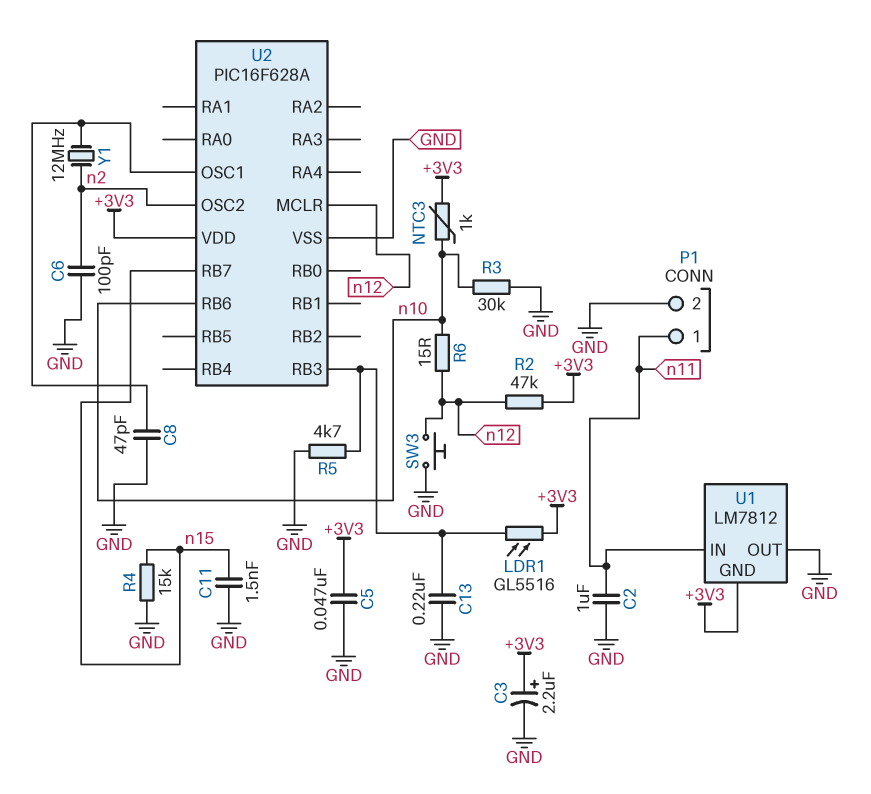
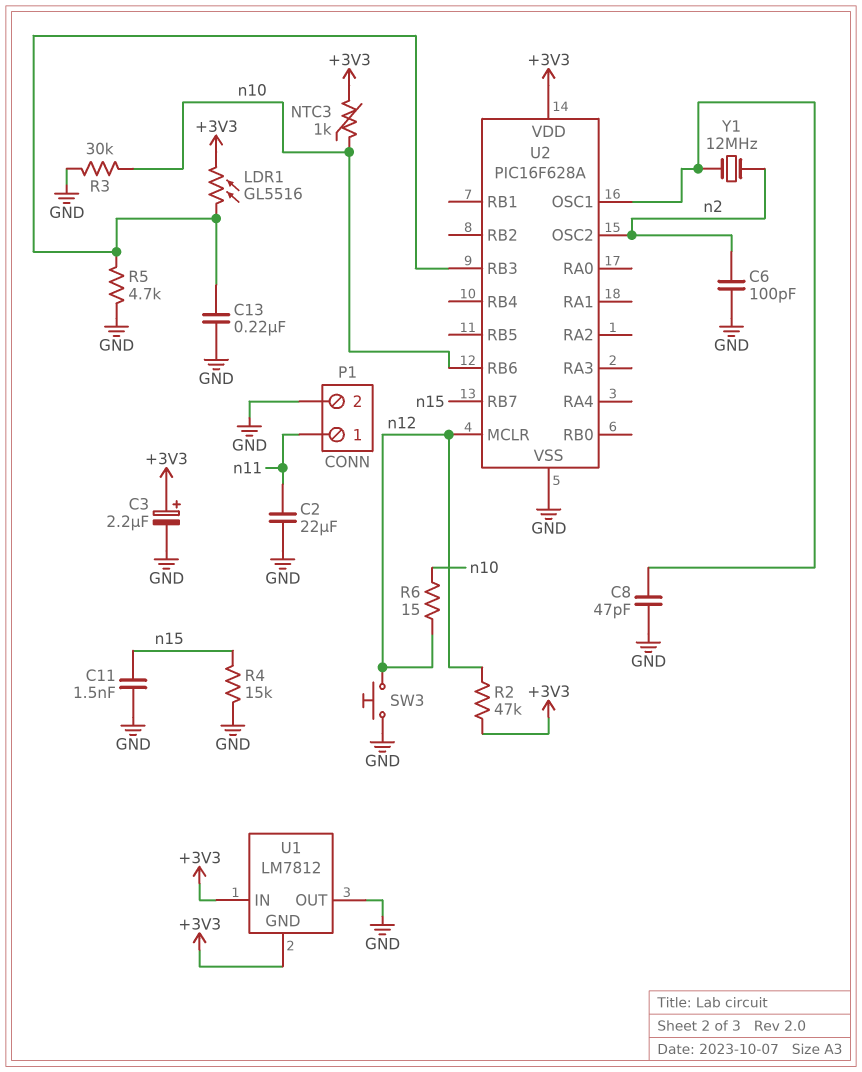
C2: 1uF (GND, n11) -> 22uF (GND, n11)
C5: 47nF (+3V3, GND) -> none
U1 pin IN: n11 -> +3V3

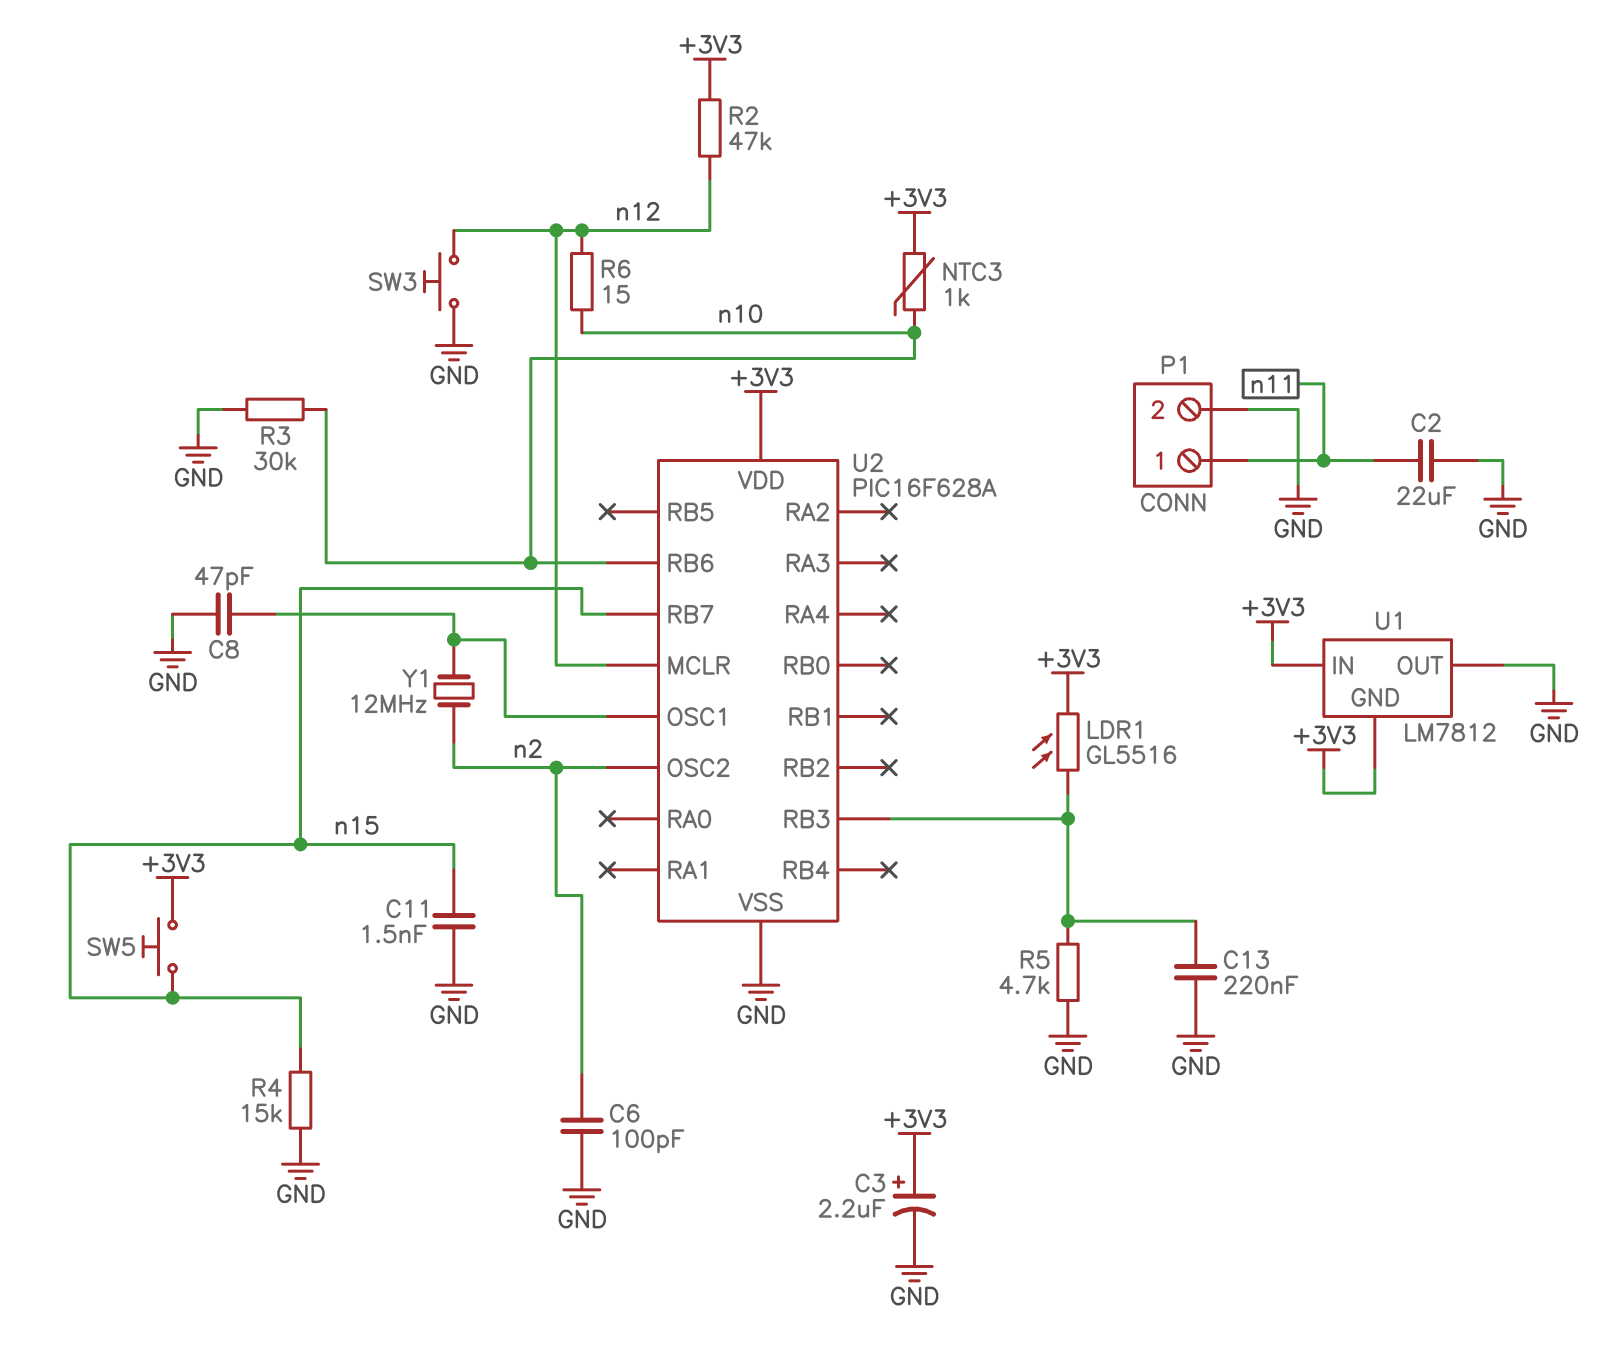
SW5: none -> button (+3V3, n15)

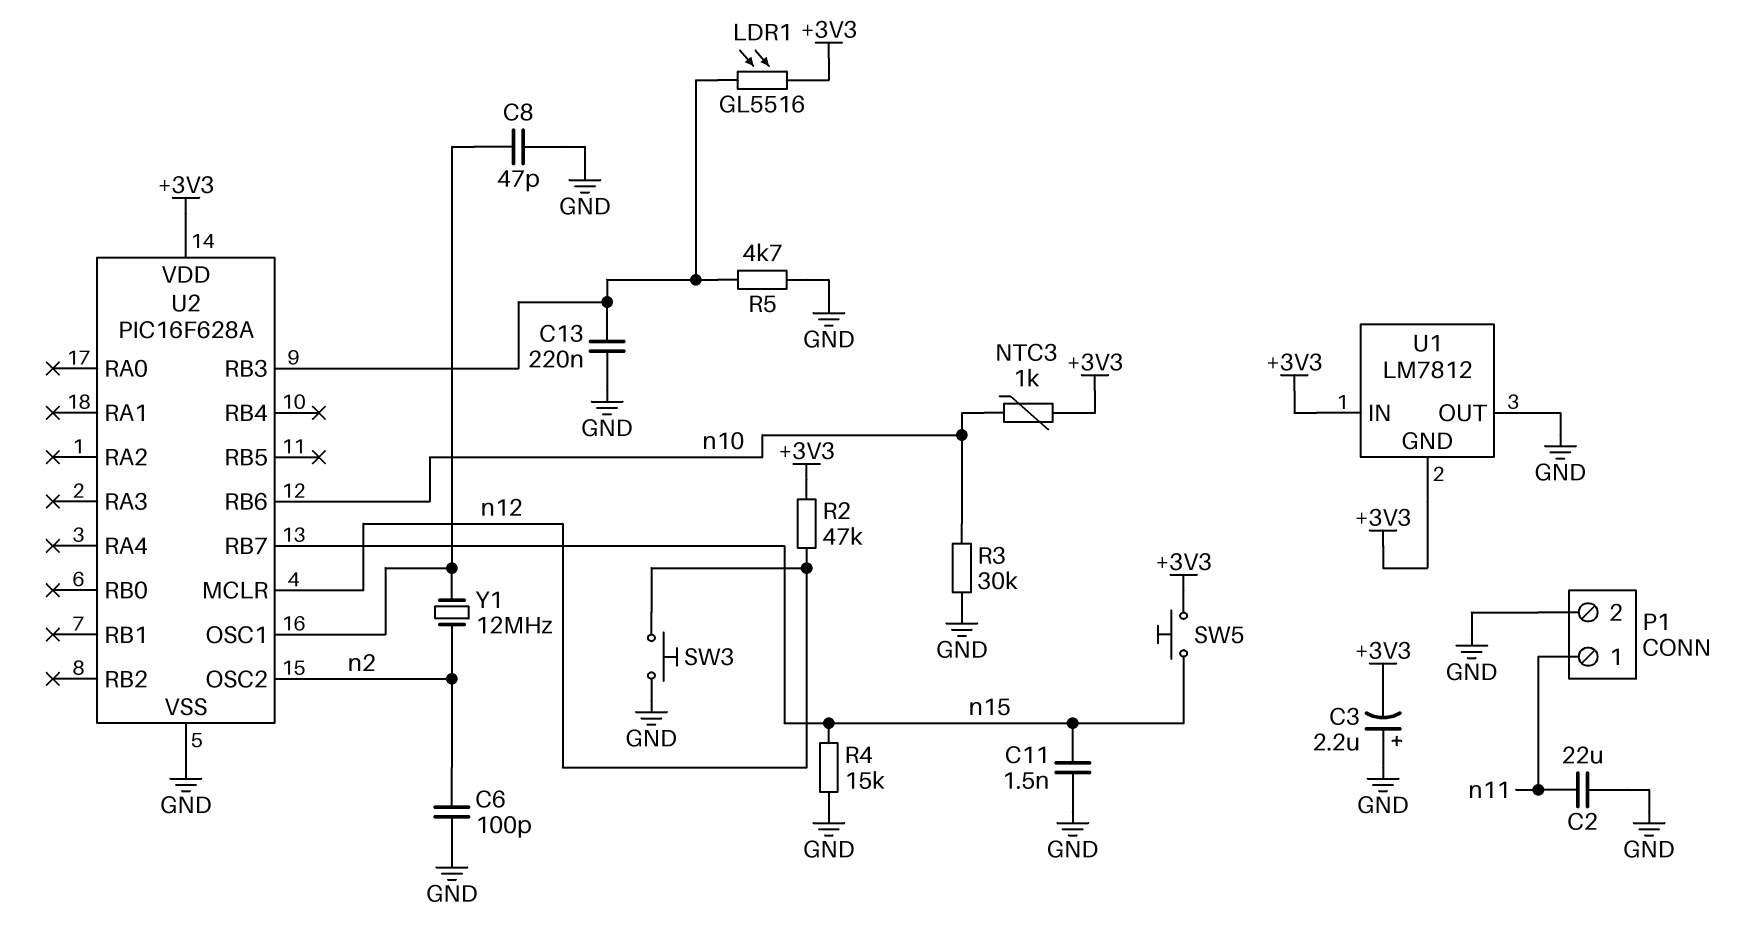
C3: 2.2uF (plus +3V3, minus GND) -> 2.2uF (plus GND, minus +3V3)
R6: 15 (n10, n12) -> none

